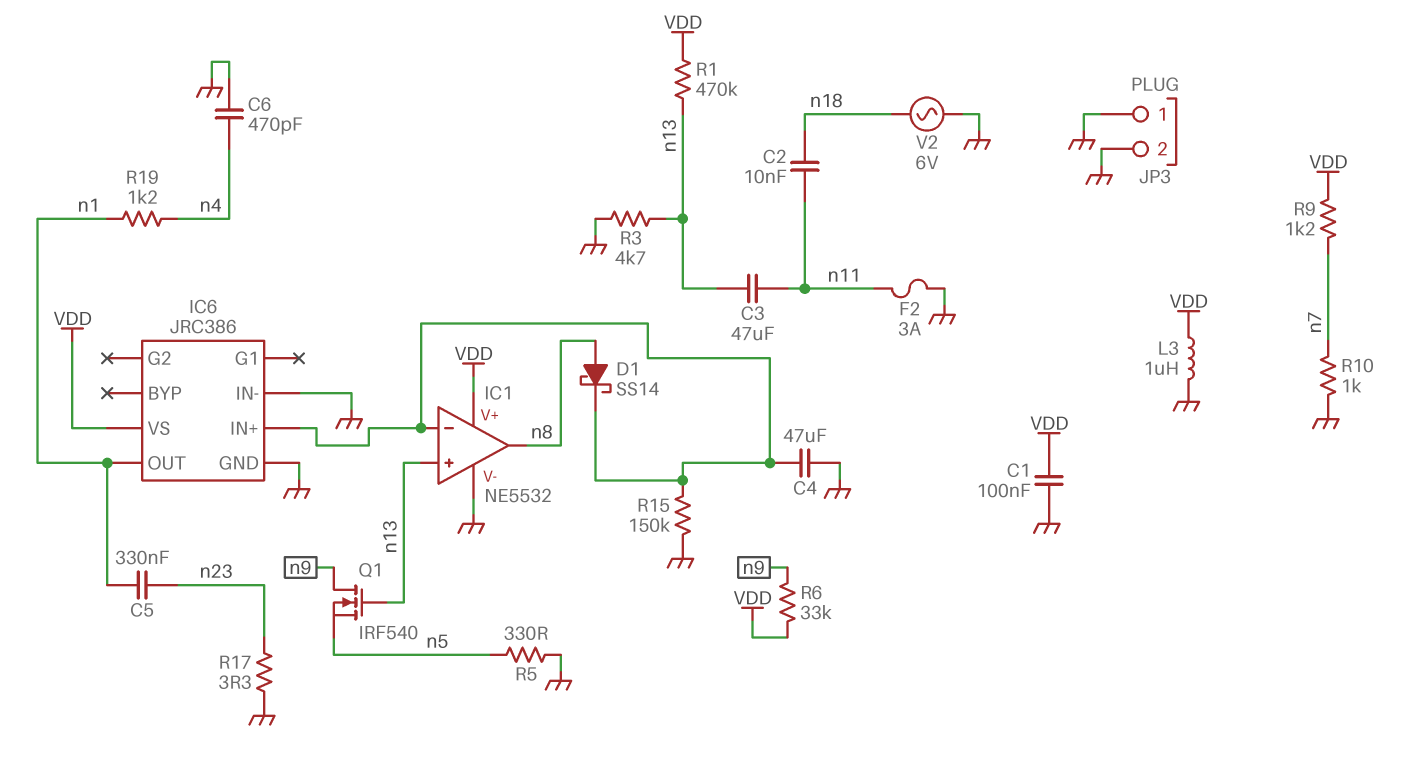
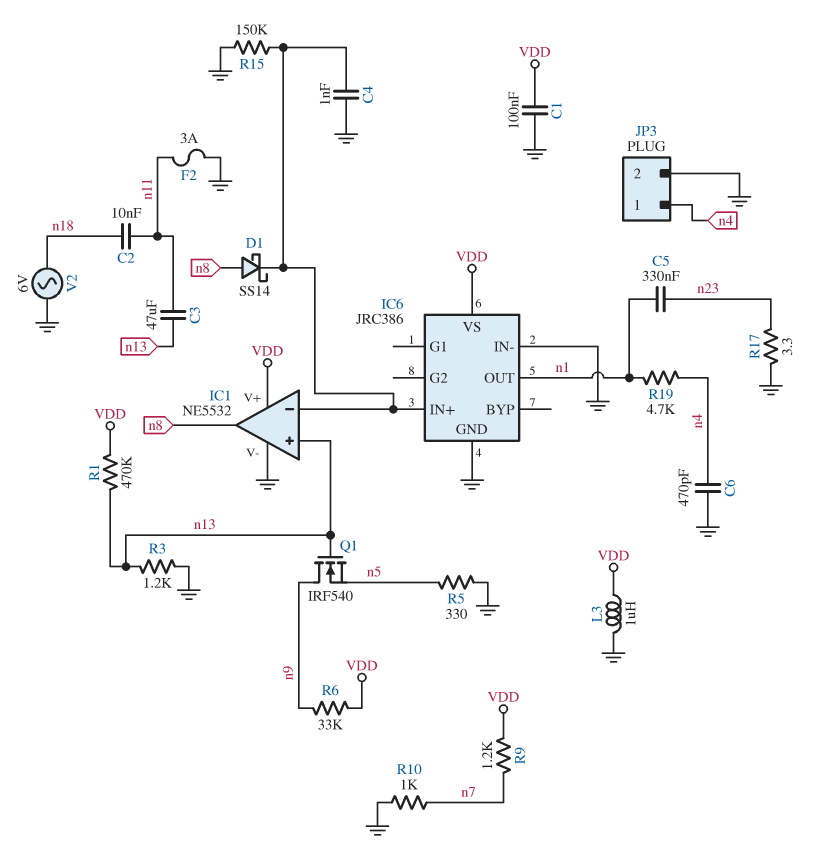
C4: 47uF (GND, IC1/in-) -> 1nF (GND, IC1/in-)
JP3 pin 1: GND -> n4
R3: 4.7k (GND, n13) -> 1.2k (GND, n13)
R19: 1.2k (n1, n4) -> 4.7k (n1, n4)

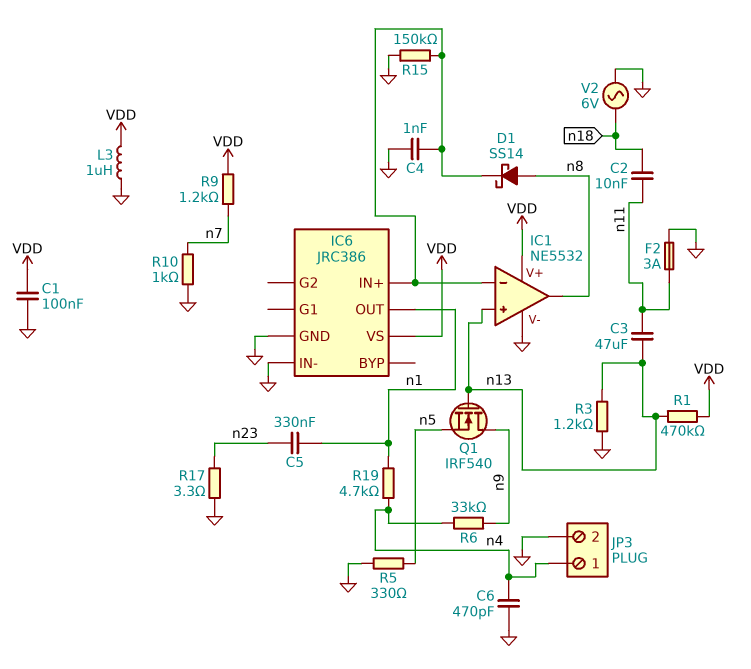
R6: 33k (VDD, n9) -> 33k (n4, n9)

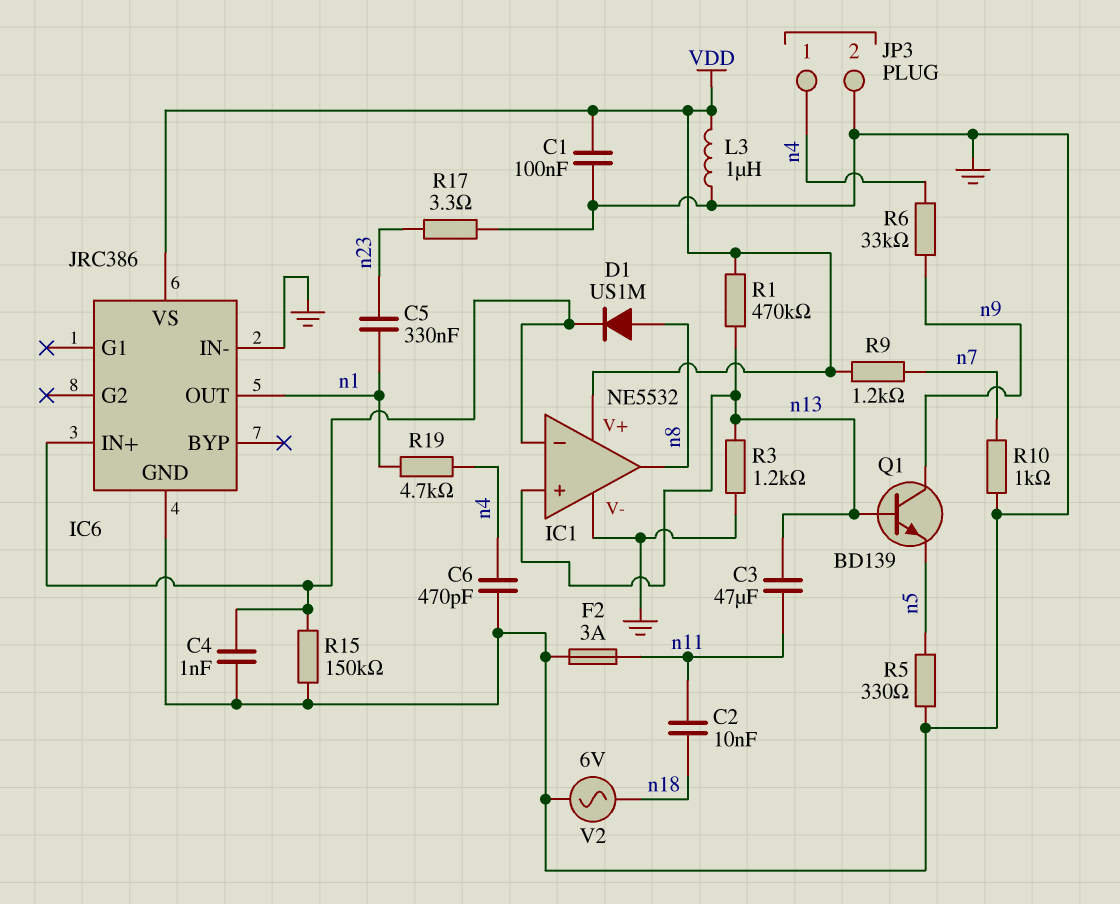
D1: schottky SS14 (A n8, K IC1/in-) -> diode US1M (A n8, K IC1/in-)
Q1: NMOS IRF540 (G n13, D n9, S n5) -> NPN BD139 (B n13, C n9, E n5)

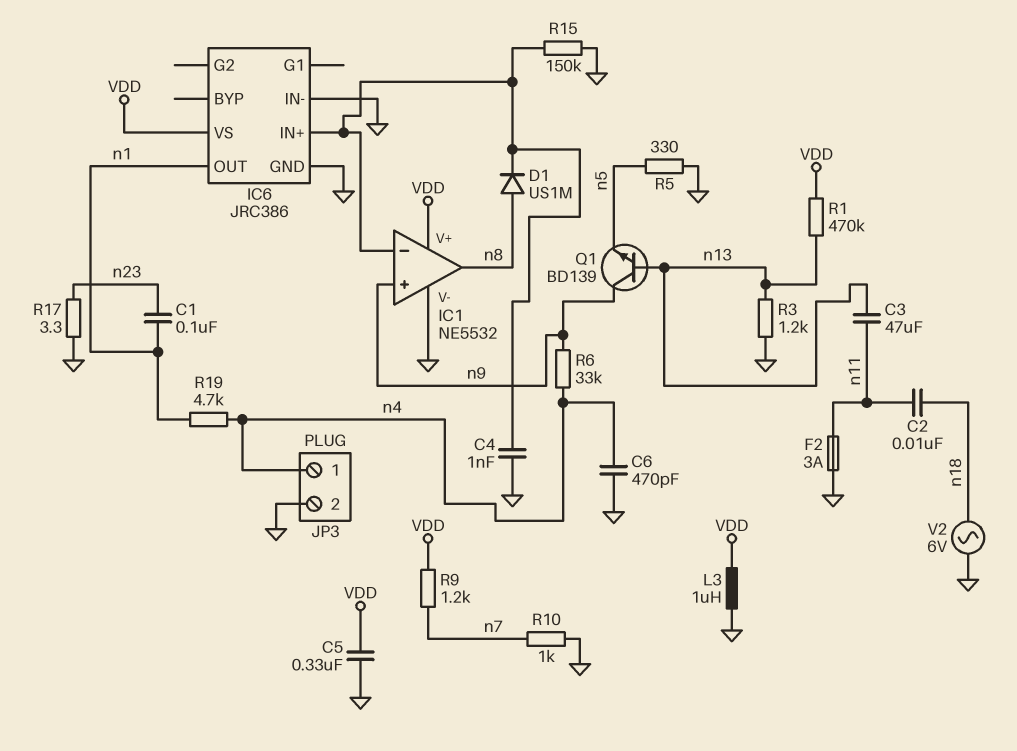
C1: 100nF (GND, VDD) -> 100nF (n1, n23)
C5: 330nF (n1, n23) -> 330nF (GND, VDD)
IC1 pin in+: n13 -> n9

